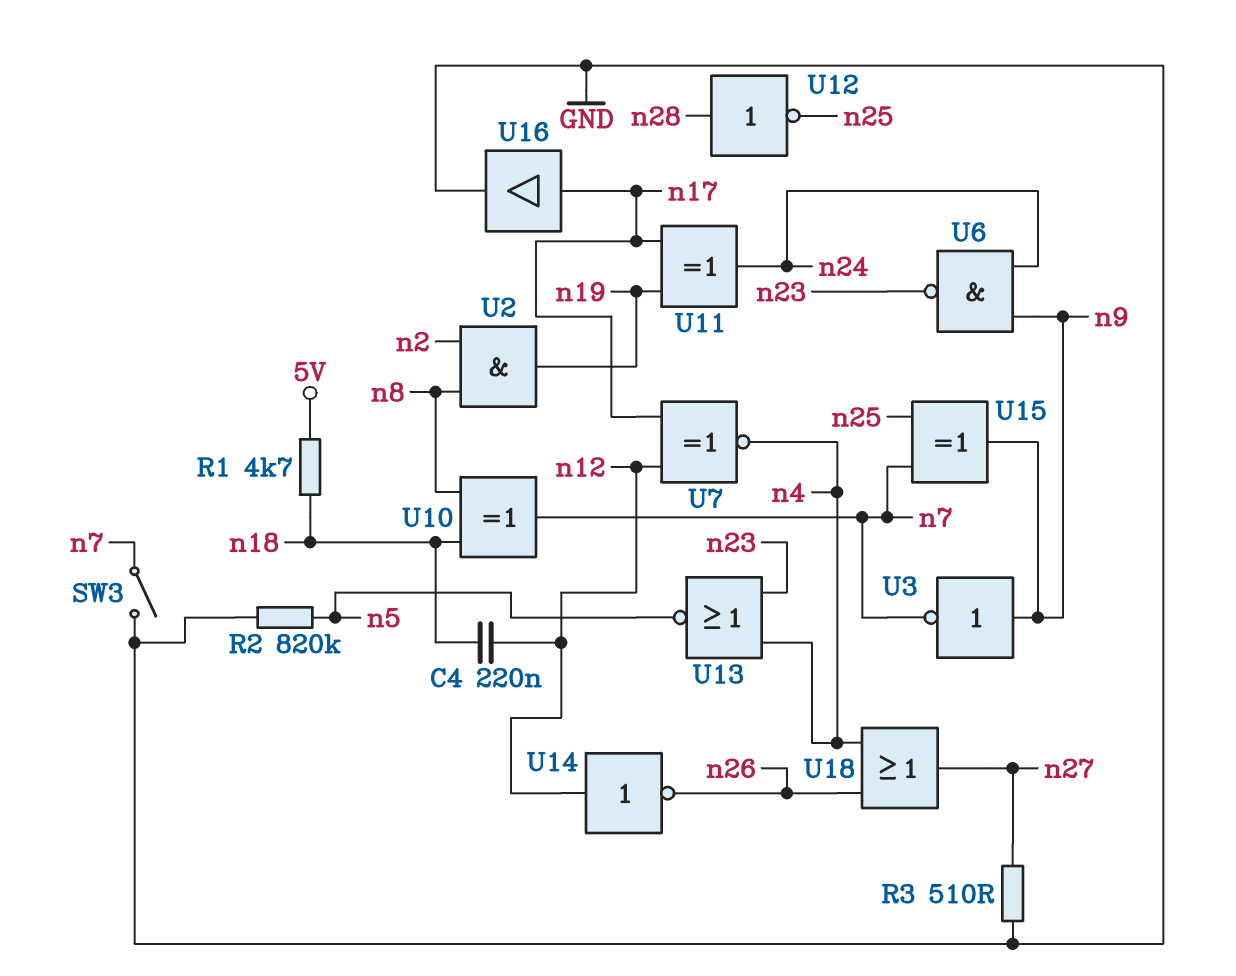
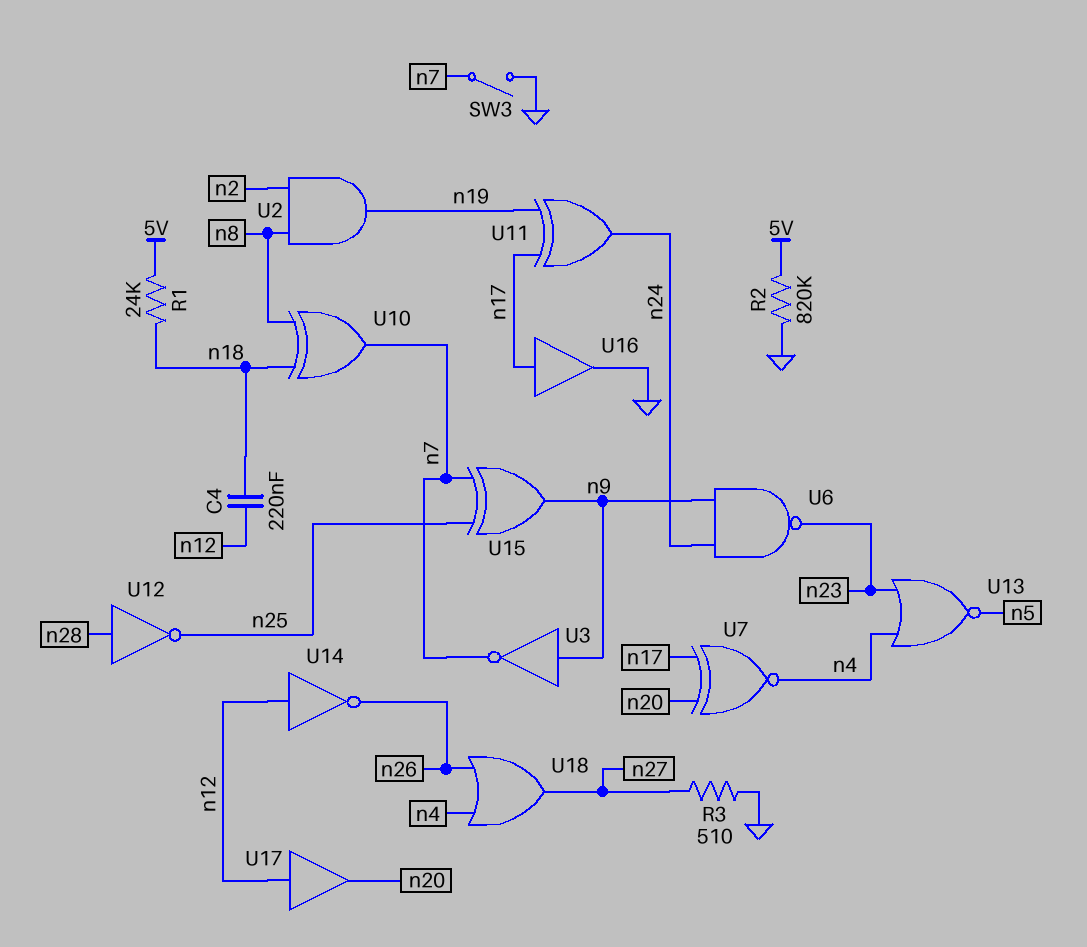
R1: 4.7k (5V, n18) -> 24k (5V, n18)
R2: 820k (GND, n5) -> 820k (5V, GND)
U7: XNOR (in n12, in n17, out n4) -> XNOR (in n17, in n20, out n4)
U17: none -> buffer (in n12, out n20)

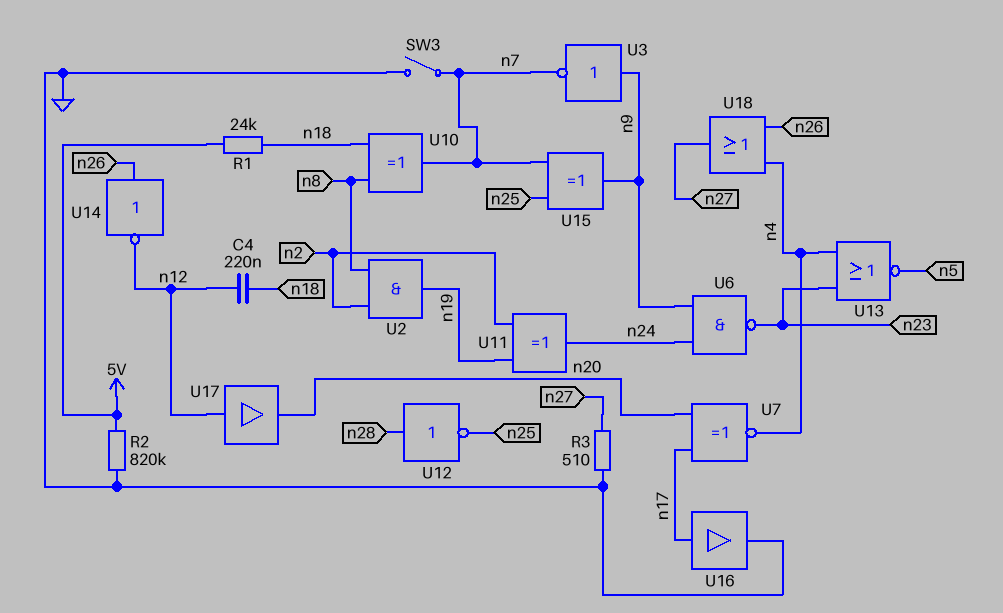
U11: XOR (in n17, in n19, out n24) -> XOR (in n2, in n19, out n24)
U14: NOT (in n12, out n26) -> NOT (in n26, out n12)

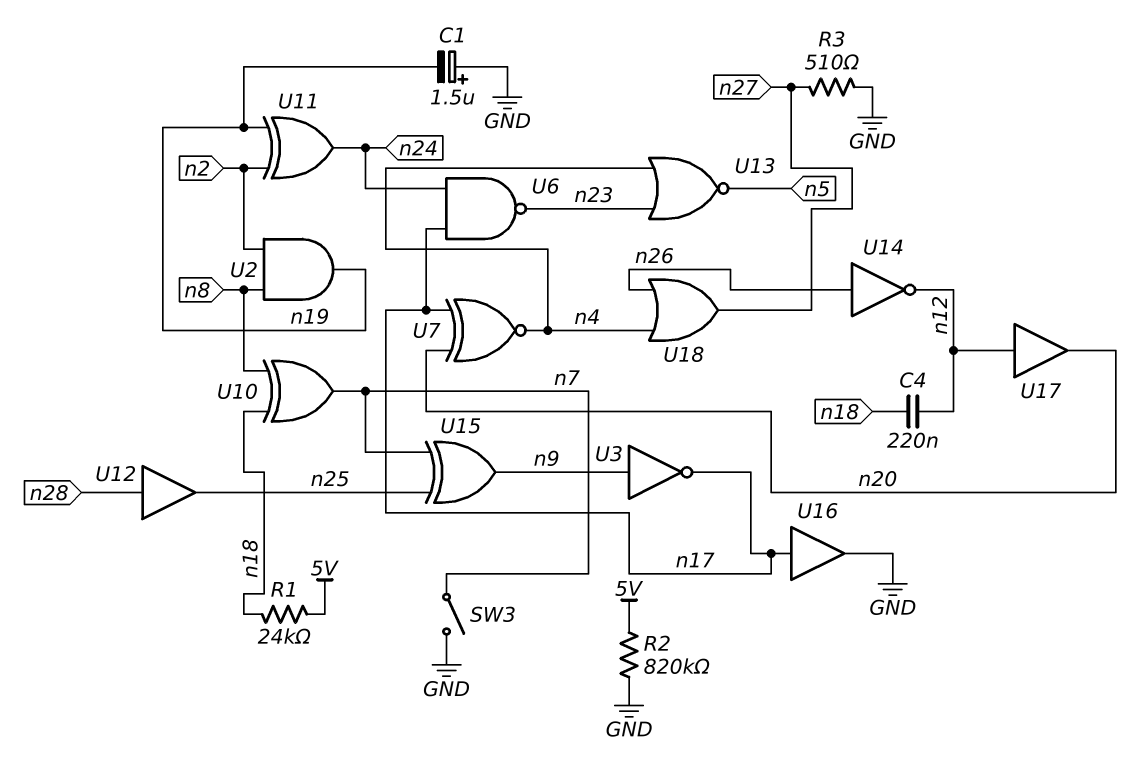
C1: none -> 1.5uF (plus GND, minus n19)
U3: NOT (in n9, out n7) -> NOT (in n9, out n17)
U6: NAND (in n9, in n24, out n23) -> NAND (in n17, in n24, out n23)
U12: NOT (in n28, out n25) -> buffer (in n28, out n25)

